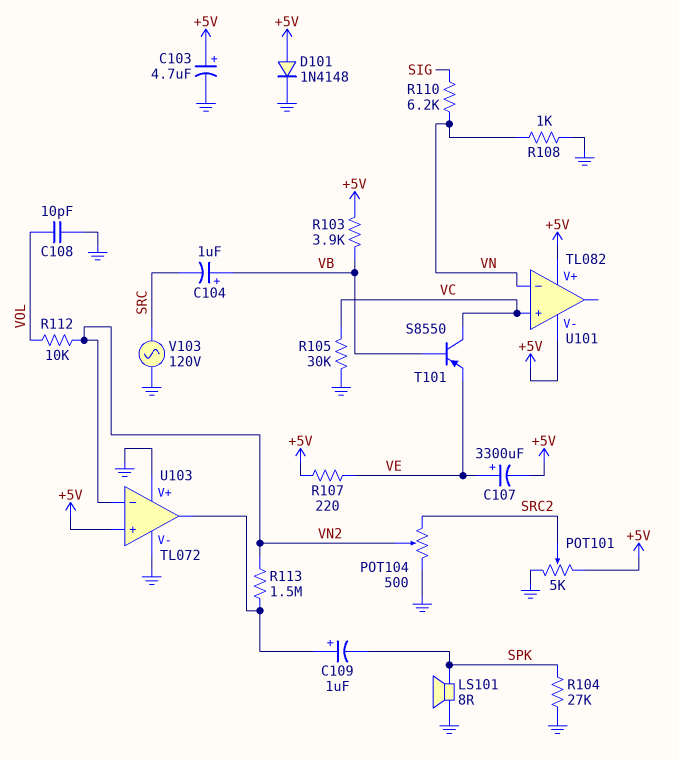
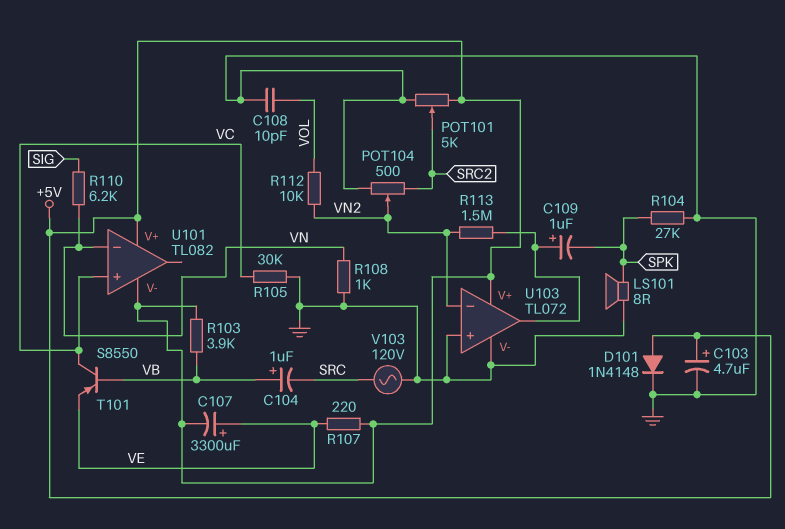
U103 pin V+: GND -> +5V
U103 pin in+: +5V -> GND

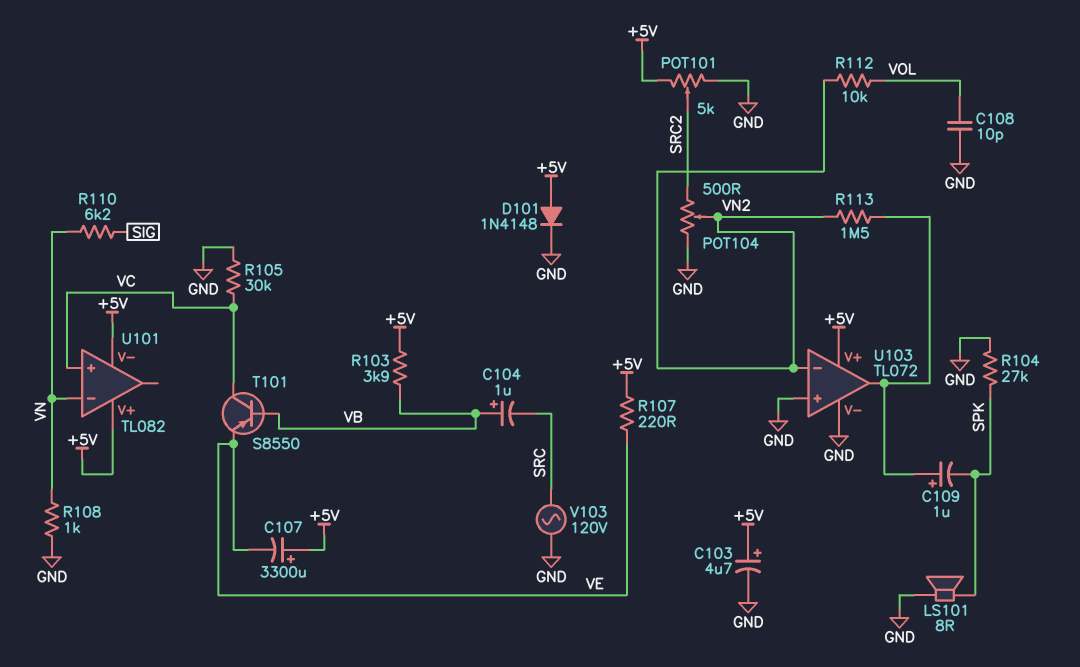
C107: 3300uF (plus VE, minus +5V) -> 3300uF (plus +5V, minus VE)

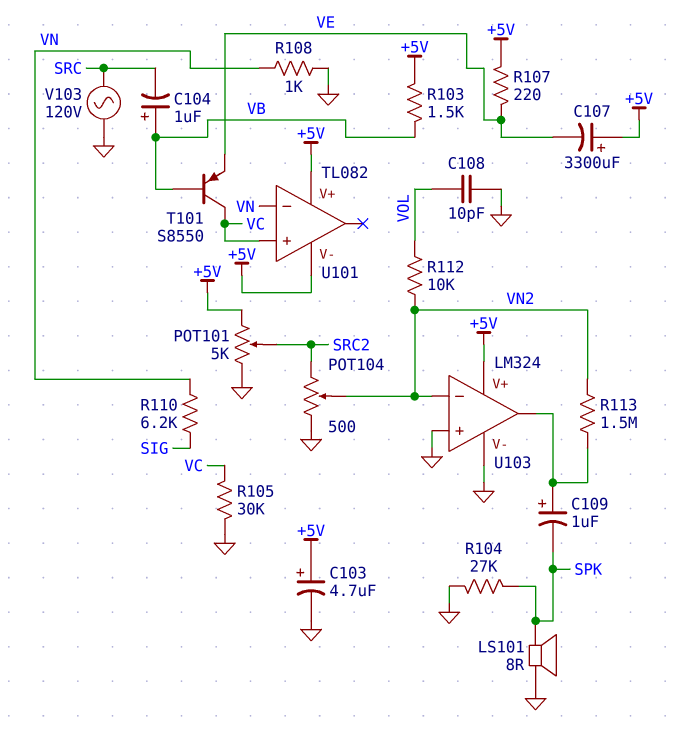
D101: diode 1N4148 (A +5V, K GND) -> none
R103: 3.9k (+5V, VB) -> 1.5k (+5V, VB)
U103: TL072 -> LM324

